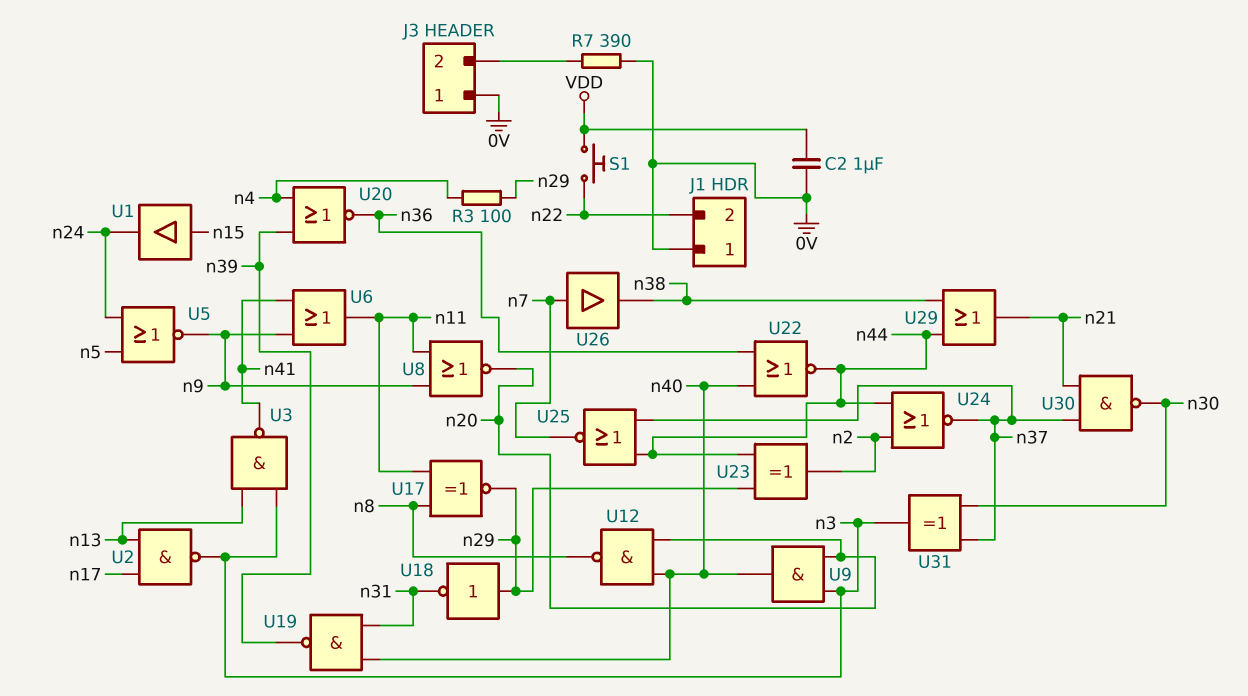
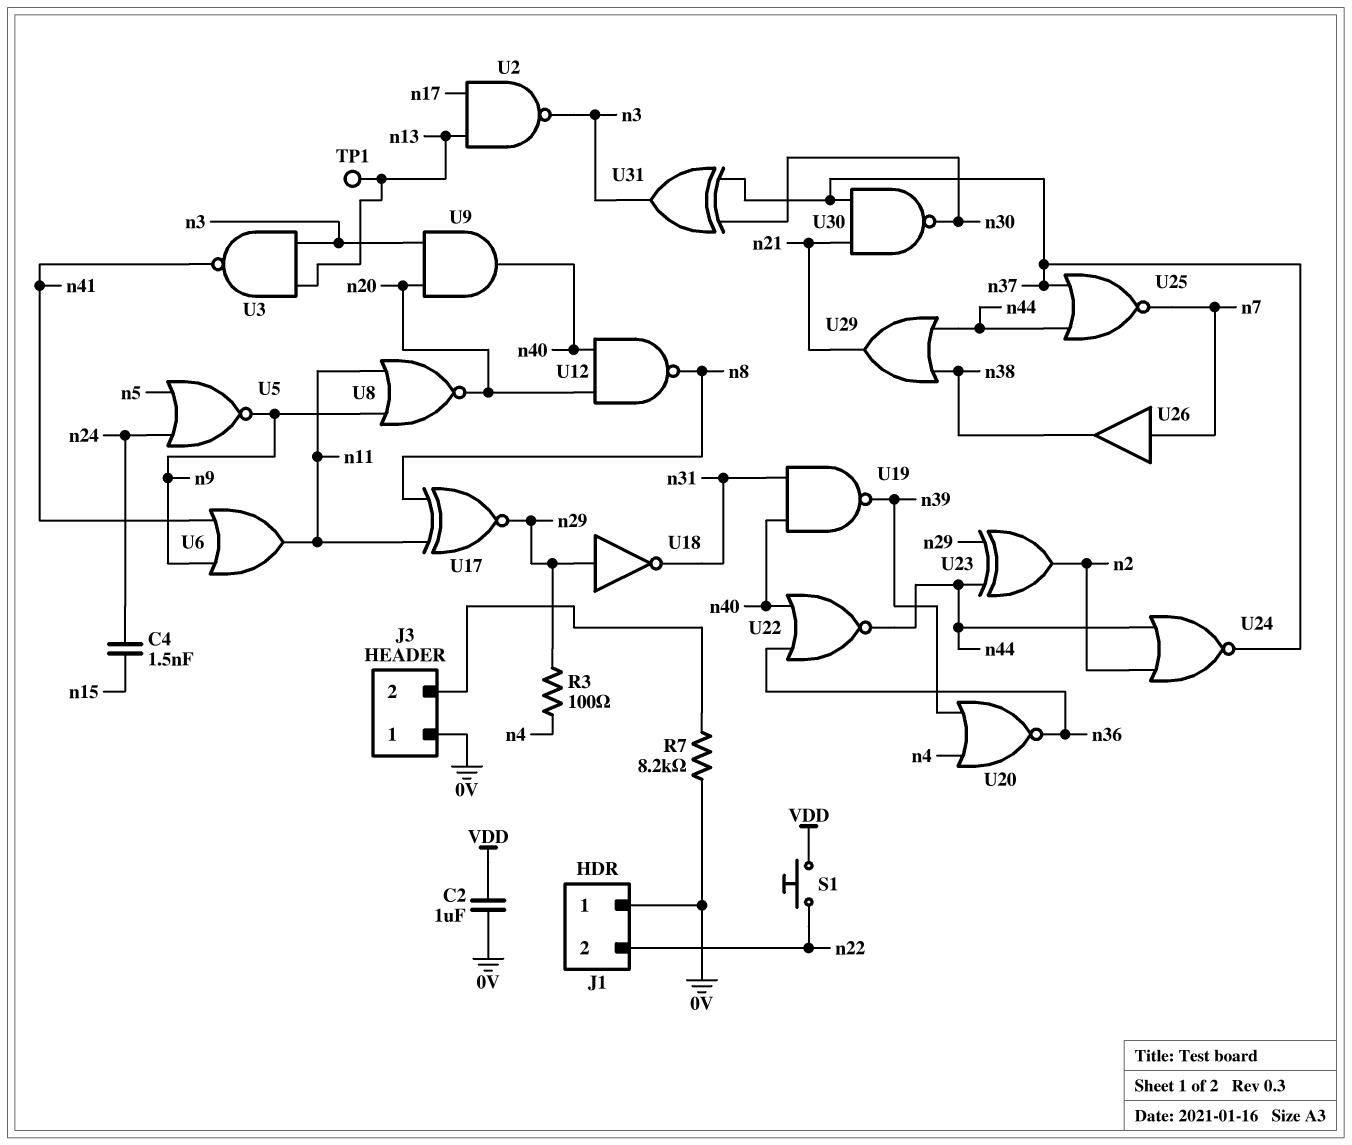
C4: none -> 1.5nF (n15, n24)
R7: 390 (0V, J3/2) -> 8.2k (0V, J3/2)
TP1: none -> test point (n13)
U1: buffer (in n15, out n24) -> none

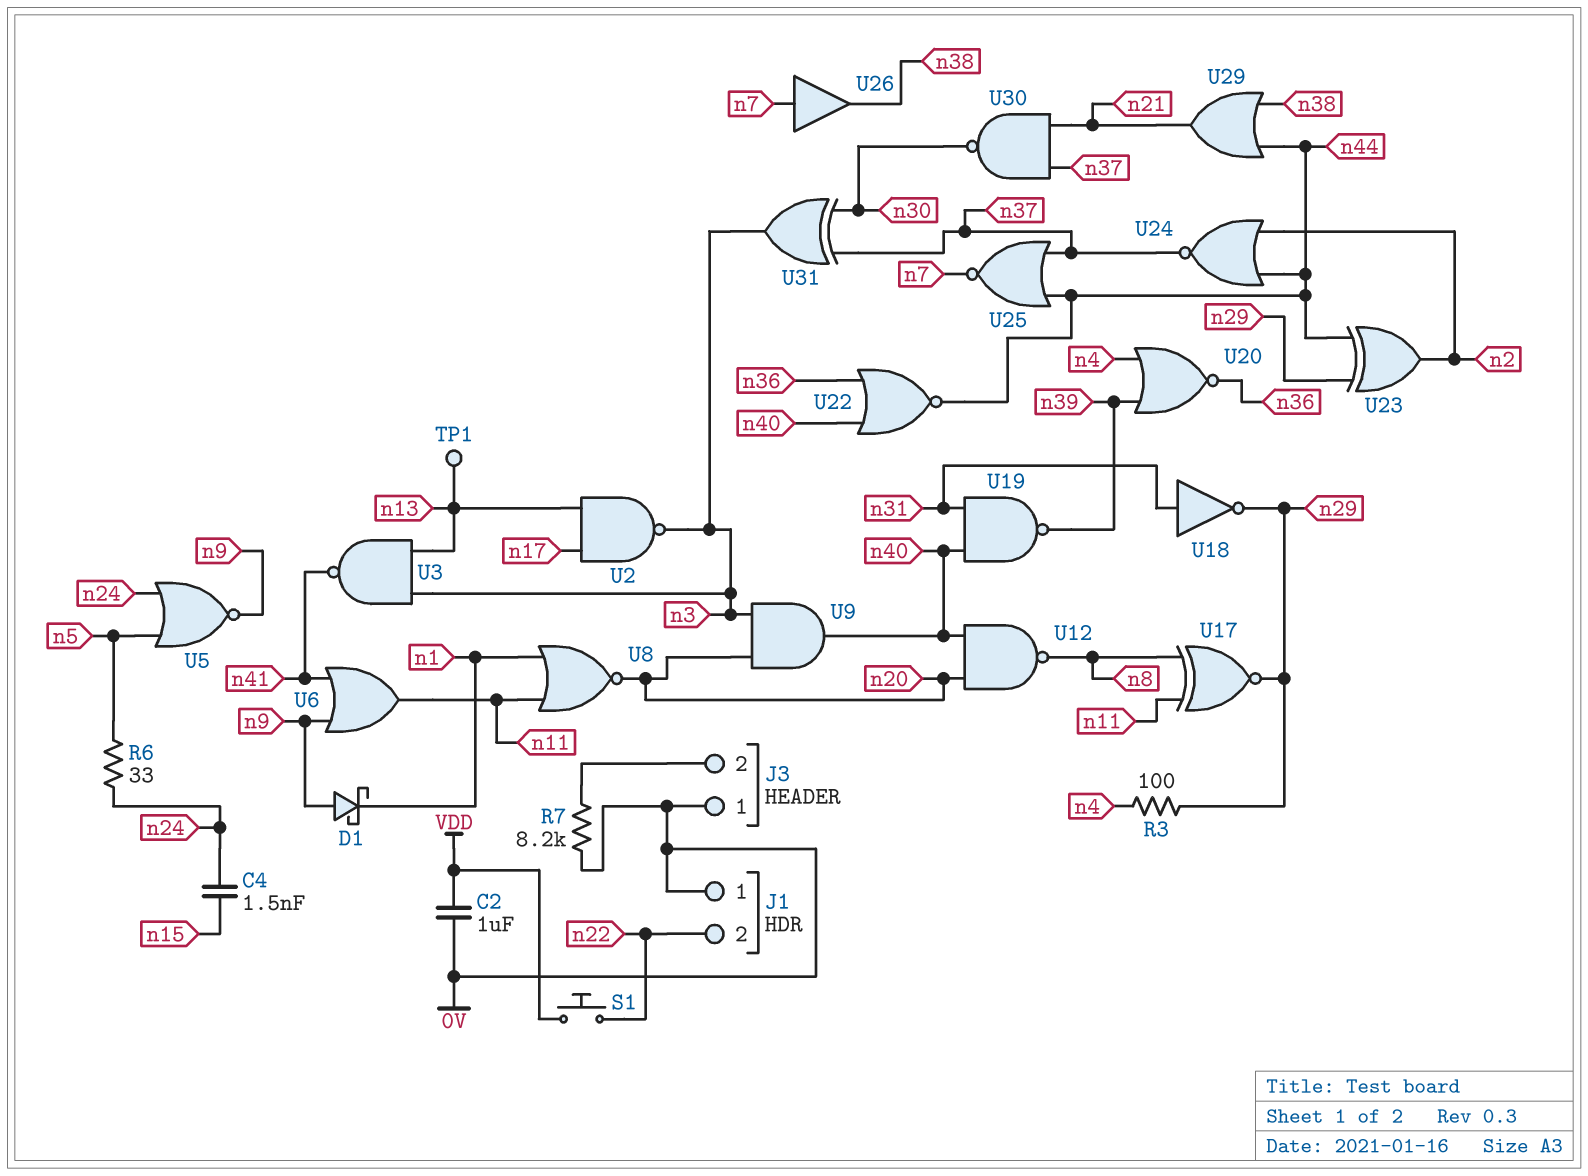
D1: none -> schottky (A n9, K n1)
R6: none -> 33 (n5, n24)
U8: NOR (in n9, in n11, out n20) -> NOR (in n1, in n11, out n20)
U18: NOT (in n29, out n31) -> NOT (in n31, out n29)

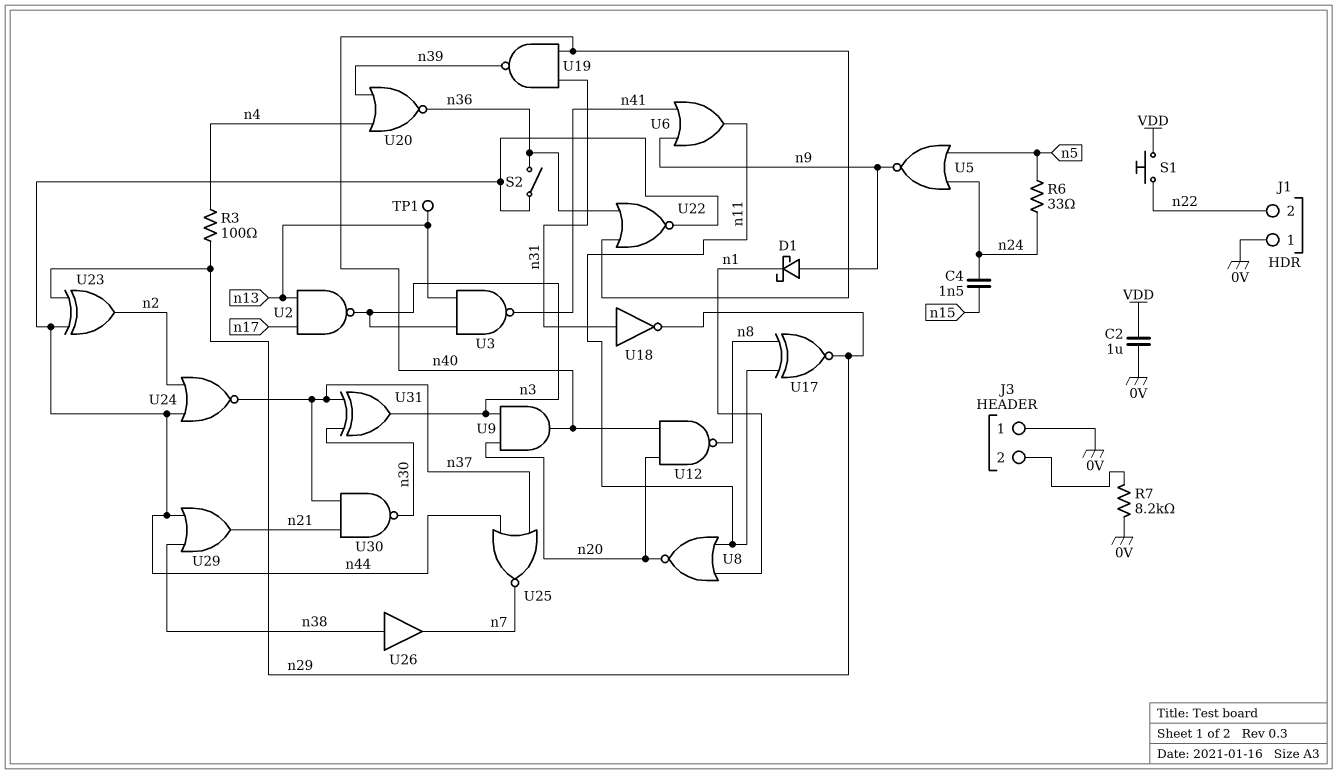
S2: none -> switch (n36, n44)
U26: buffer (in n7, out n38) -> buffer (in n38, out n7)

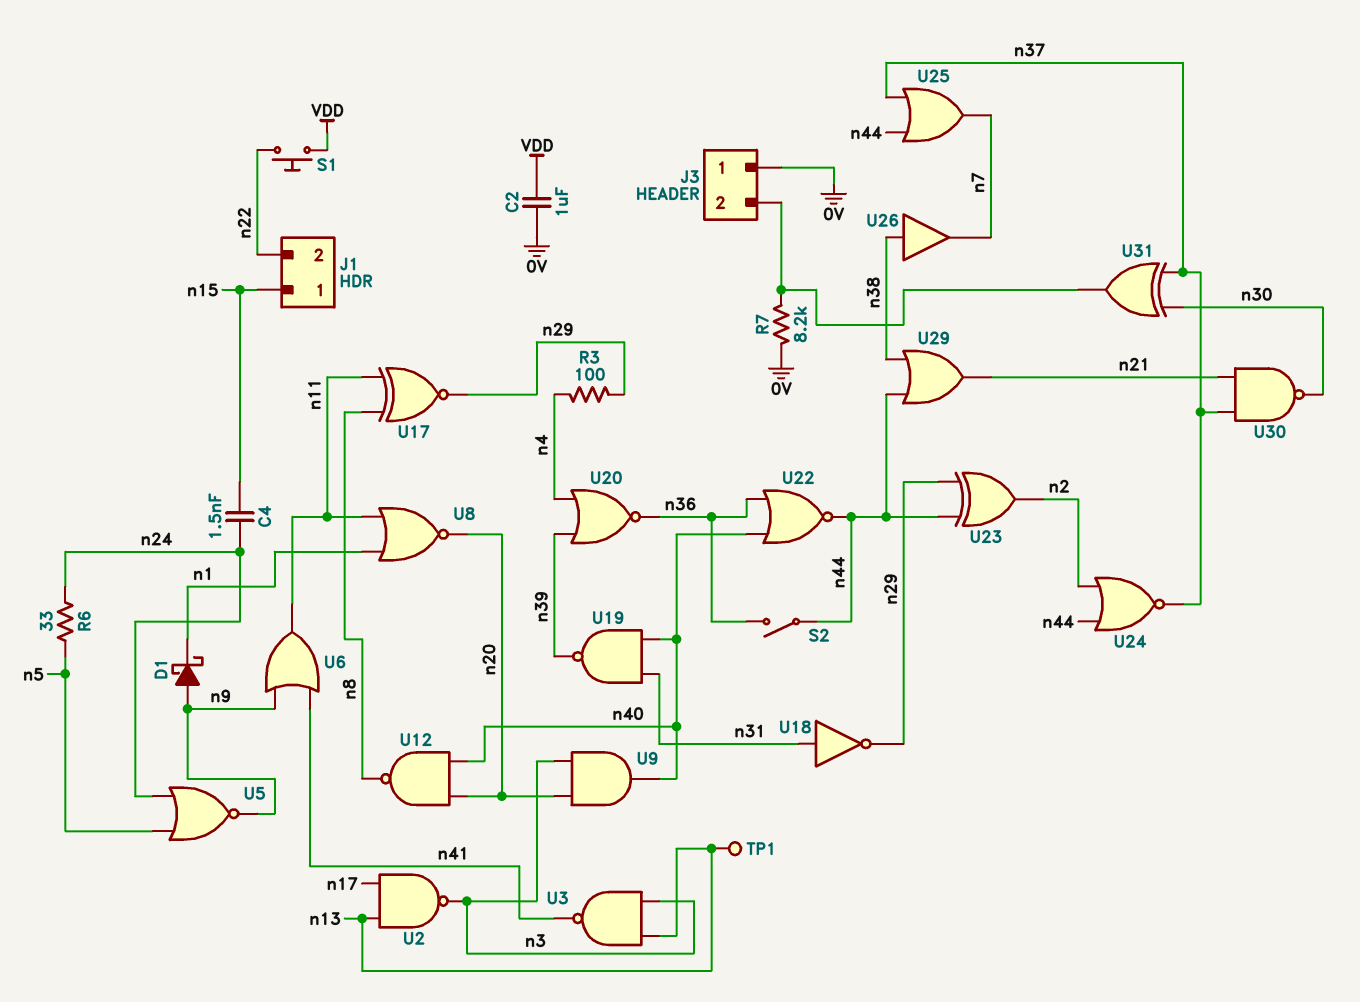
J1 pin 1: 0V -> n15
U25: NOR (in n37, in n44, out n7) -> OR (in n37, in n44, out n7)
U31: XOR (in n30, in n37, out n3) -> XOR (in n30, in n37, out J3/2)

